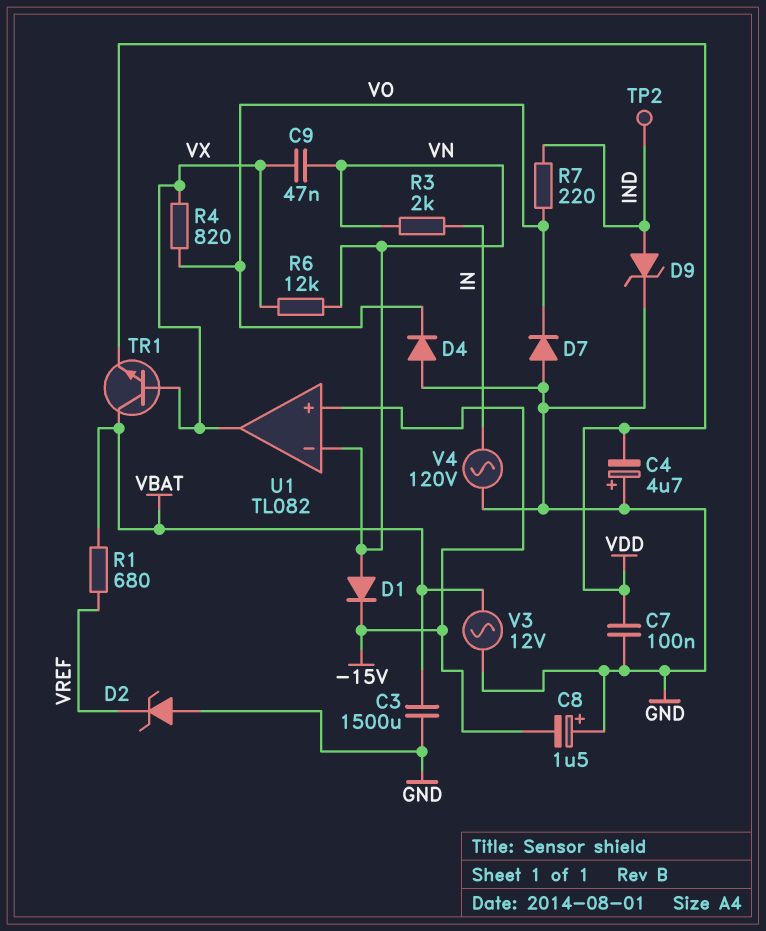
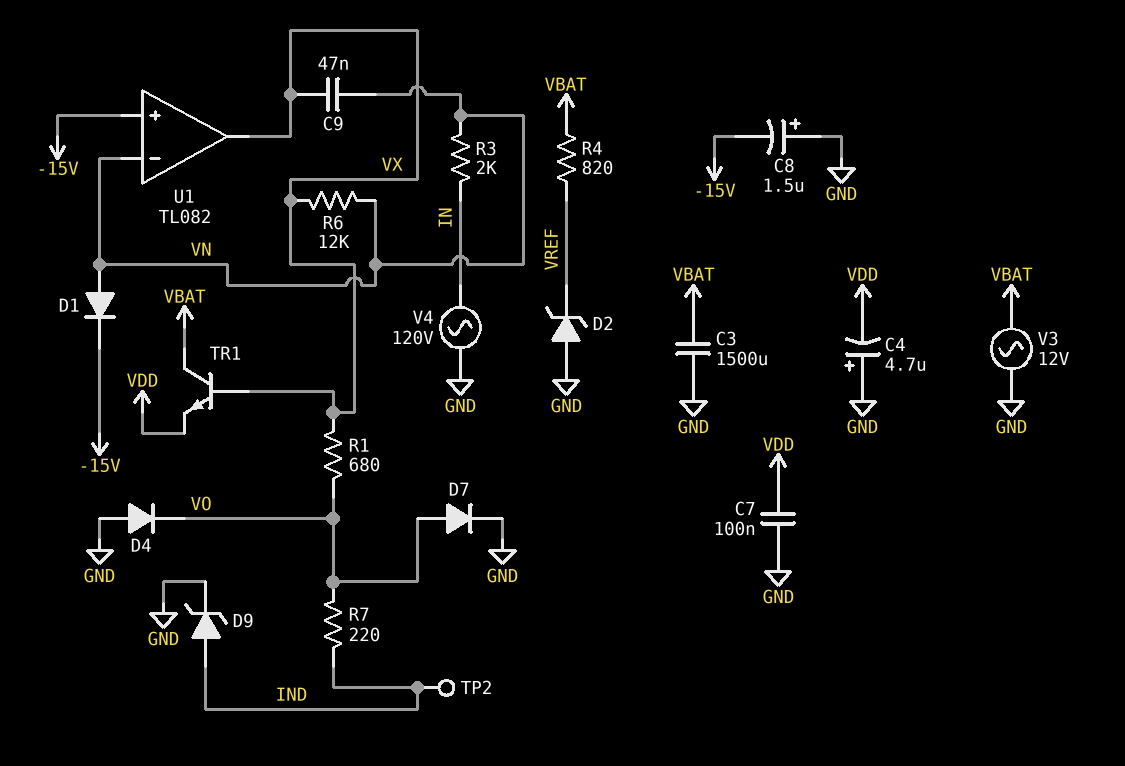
D7: diode (A GND, K VO) -> diode (A VO, K GND)
R1: 680 (VBAT, VREF) -> 680 (VO, VX)
R4: 820 (VO, VX) -> 820 (VBAT, VREF)

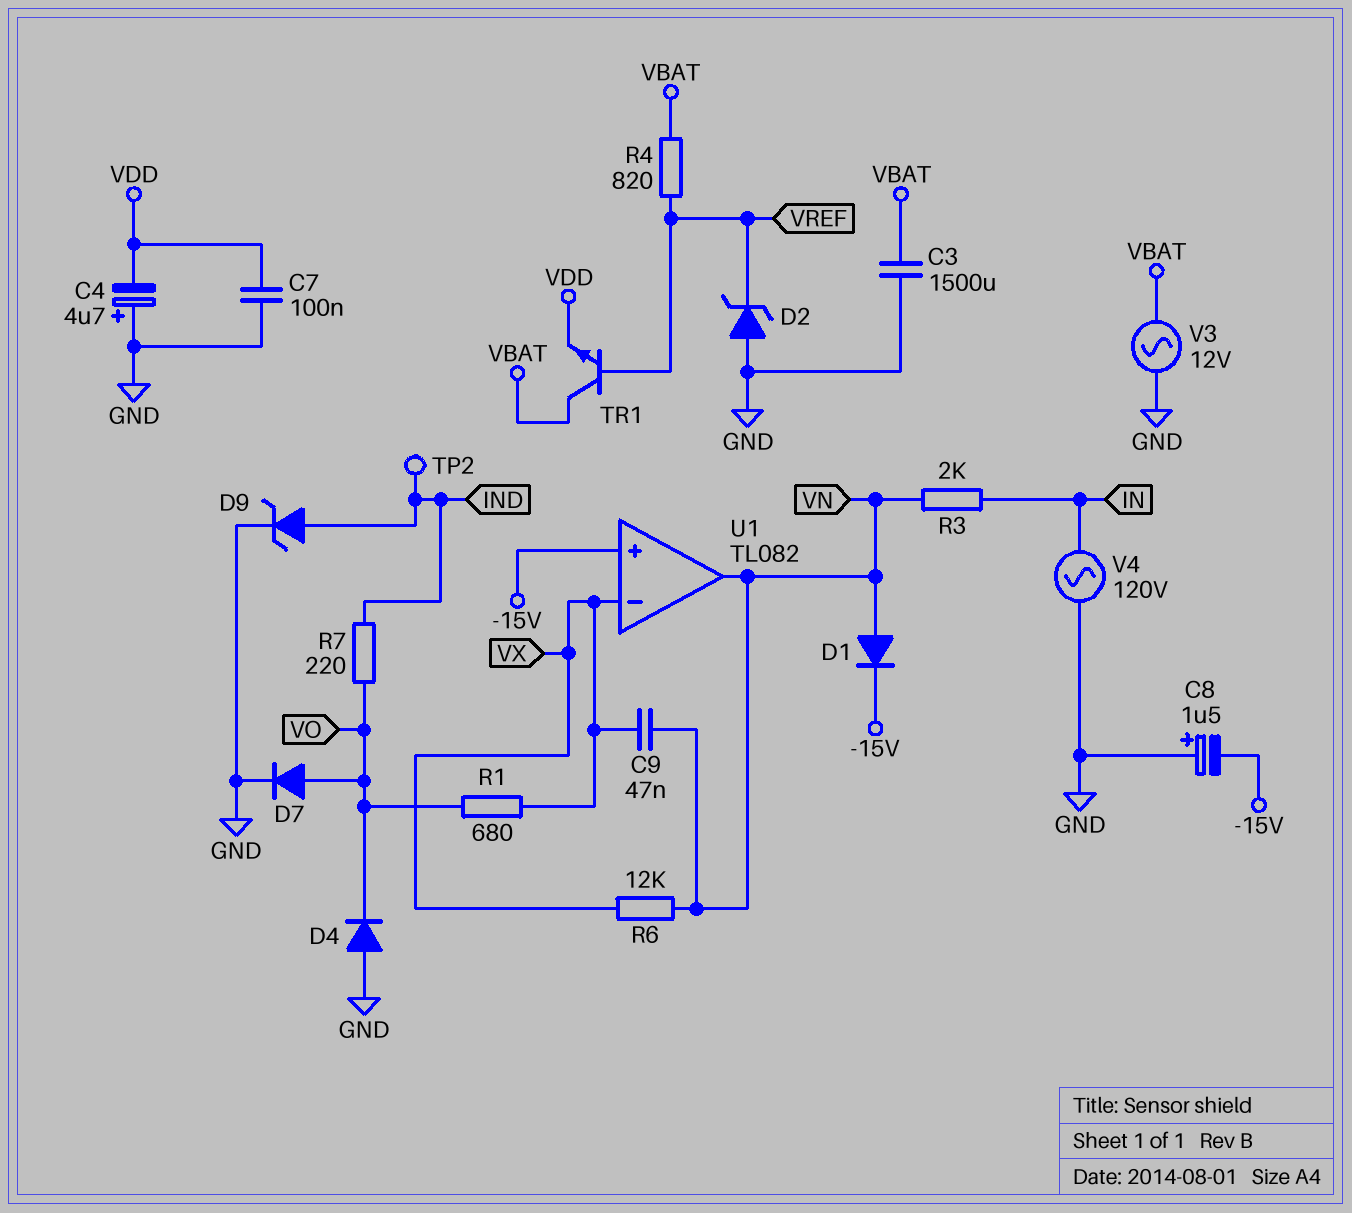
TR1: NPN (B VX, C VBAT, E VDD) -> NPN (B VREF, C VBAT, E VDD)
U1 pin in-: VN -> VX
U1 pin out: VX -> VN

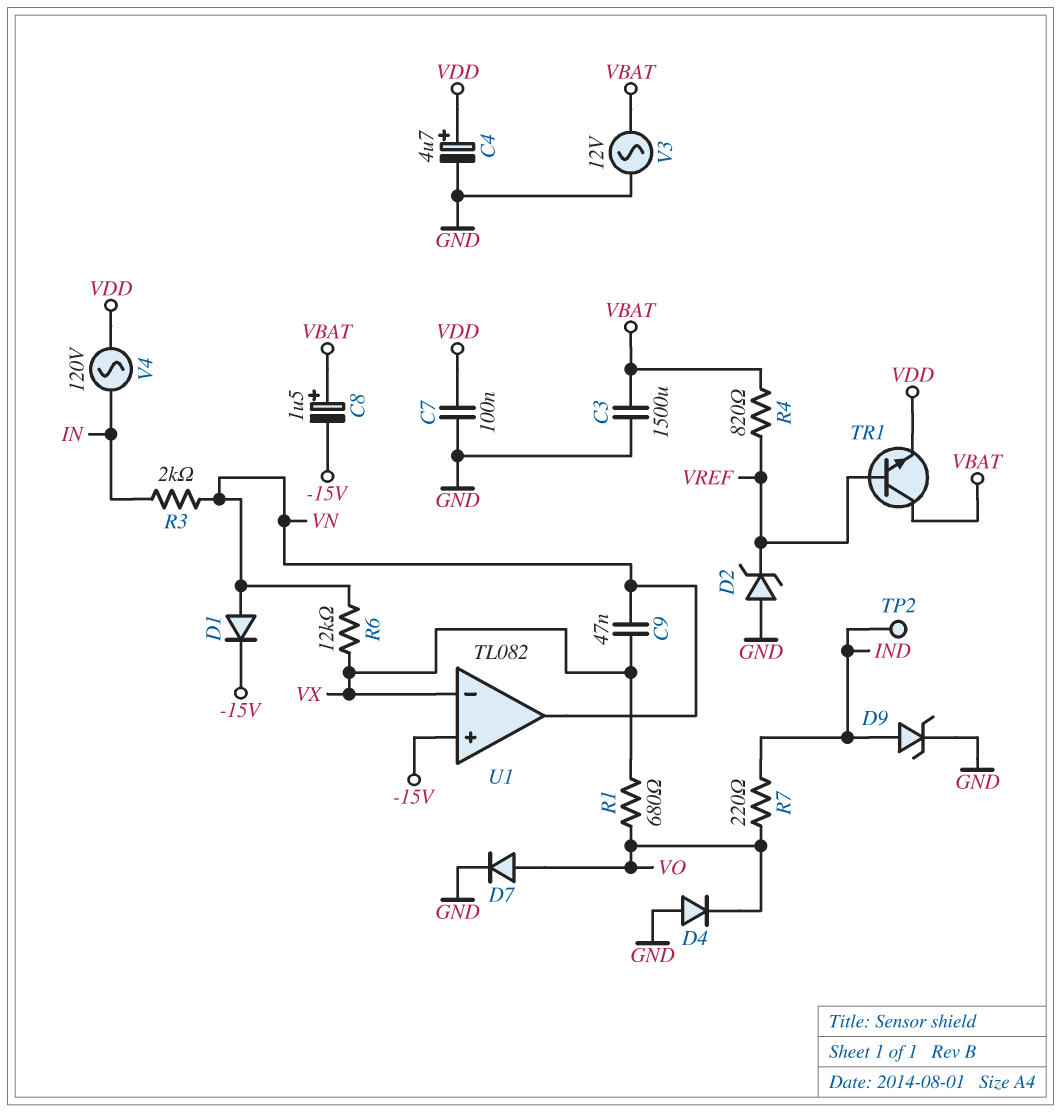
C4: 4.7uF (plus GND, minus VDD) -> 4.7uF (plus VDD, minus GND)
C8: 1.5uF (plus GND, minus -15V) -> 1.5uF (plus VBAT, minus -15V)
V4: AC 120V (GND, IN) -> AC 120V (IN, VDD)

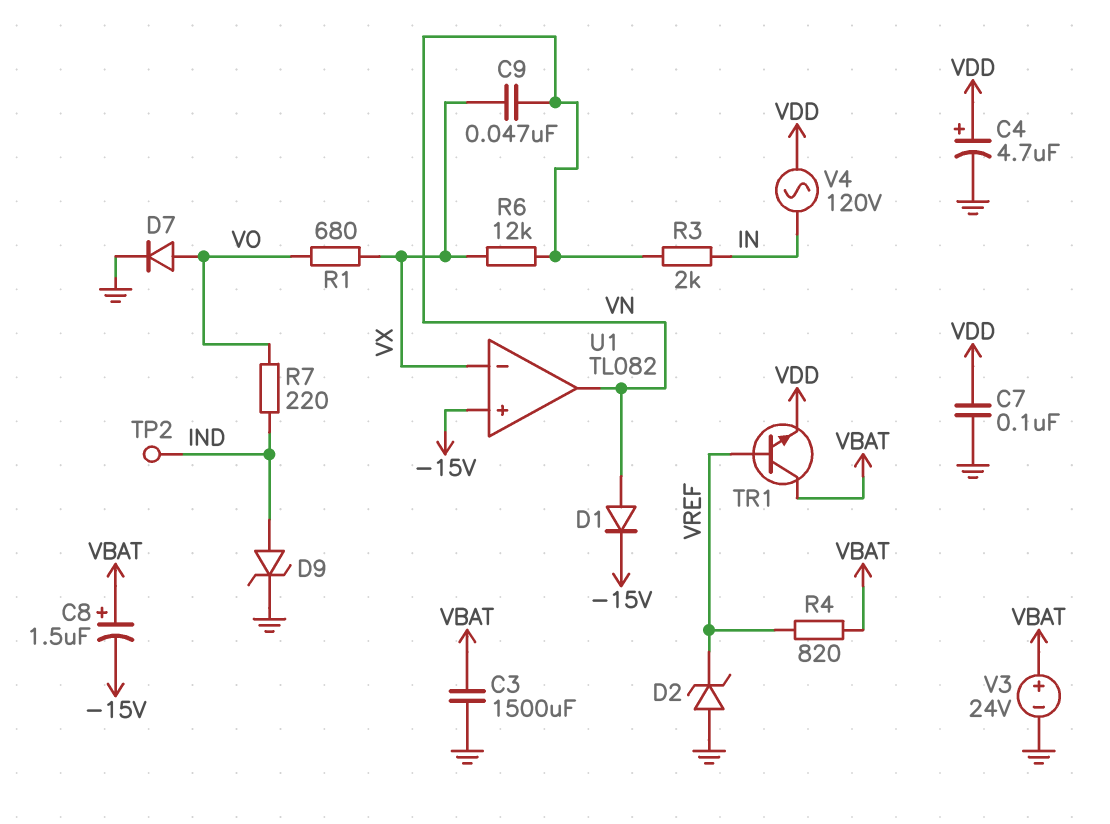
D4: diode (A GND, K VO) -> none
V3: AC 12V (GND, VBAT) -> 24V (plus VBAT, minus GND)

